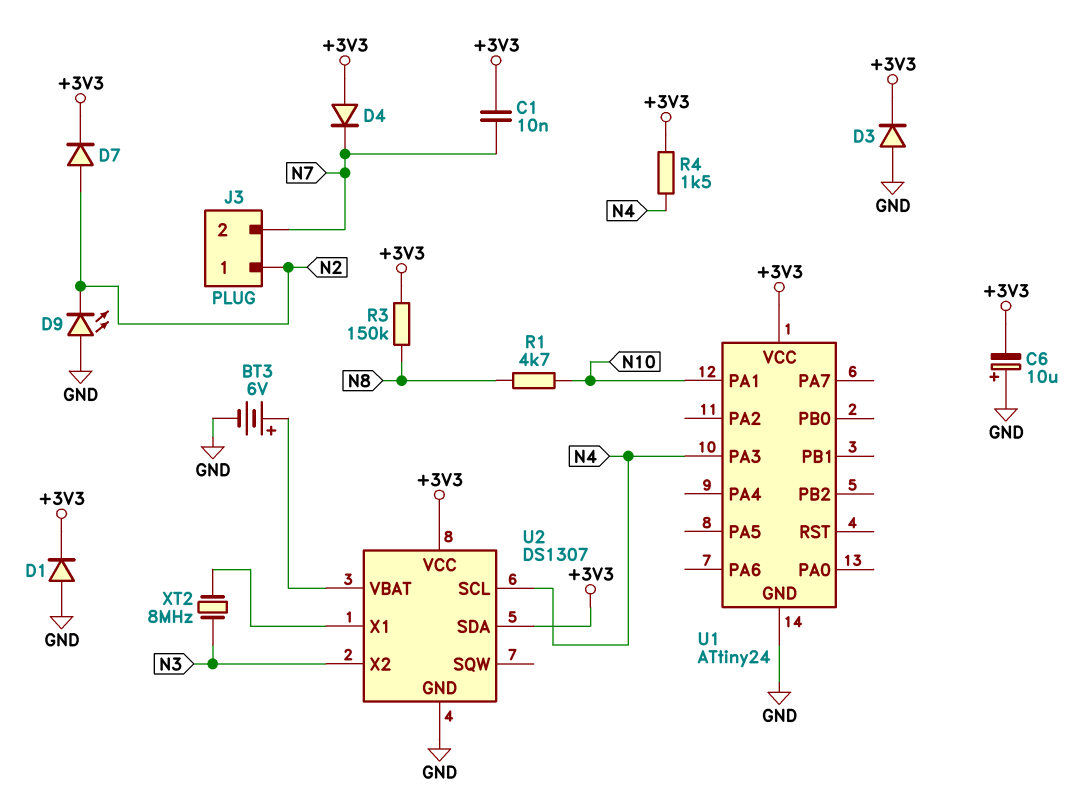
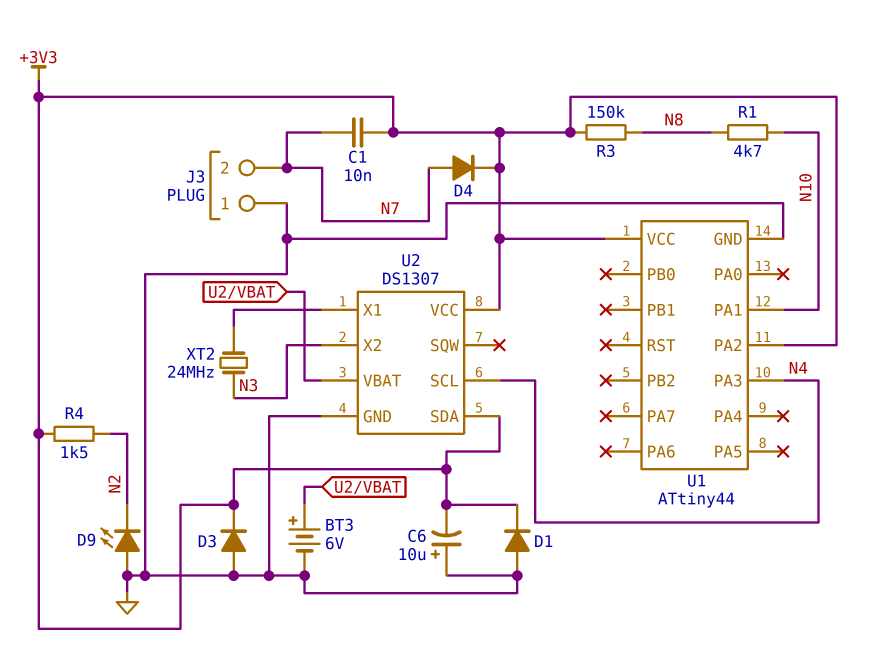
D4: diode (A +3V3, K N7) -> diode (A N7, K +3V3)
D7: diode (A N2, K +3V3) -> none
J3 pin 1: N2 -> GND
R4: 1.5k (+3V3, N4) -> 1.5k (+3V3, N2)
U1: ATtiny24 -> ATtiny44
U1 pin PA2: none -> +3V3
XT2: 8MHz (N3, U2/X1) -> 24MHz (N3, U2/X1)

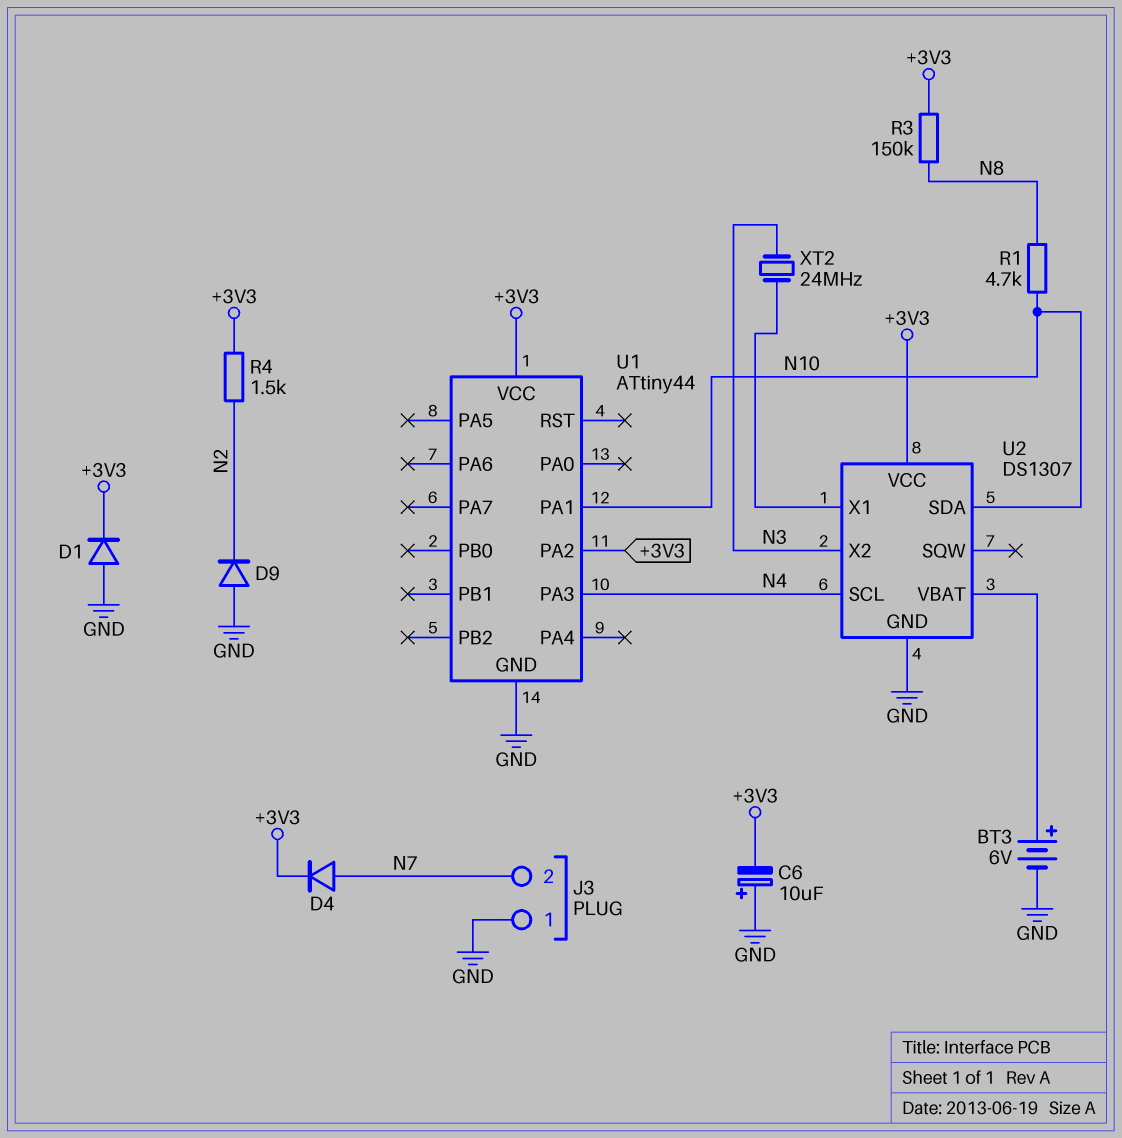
C1: 10nF (+3V3, N7) -> none
D3: diode (A GND, K +3V3) -> none
D9: LED (A GND, K N2) -> diode (A GND, K N2)
U2 pin SDA: +3V3 -> N10

